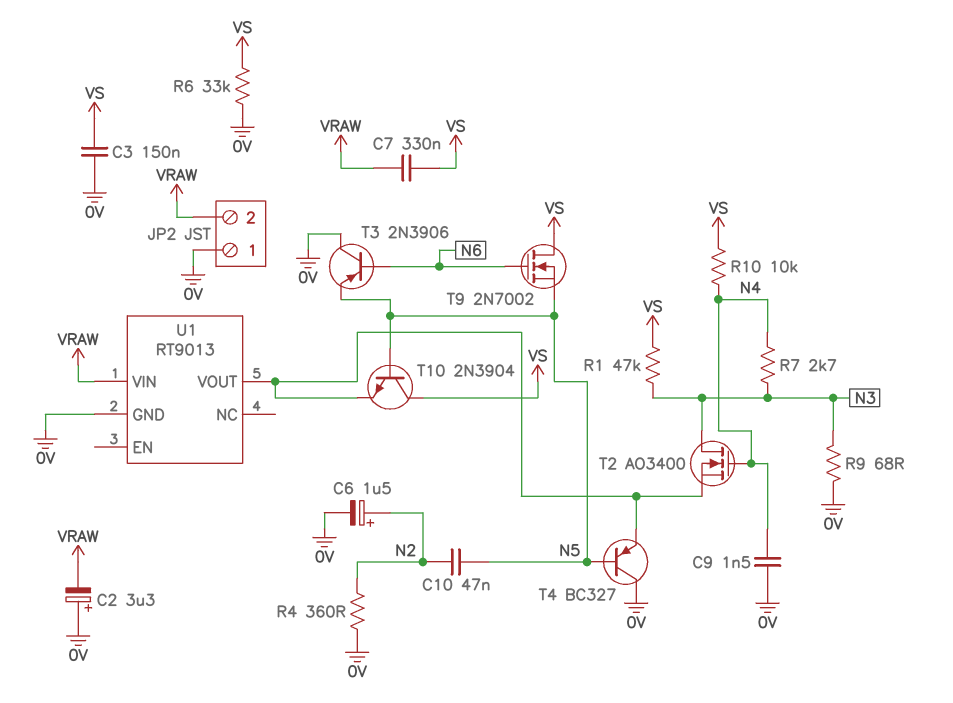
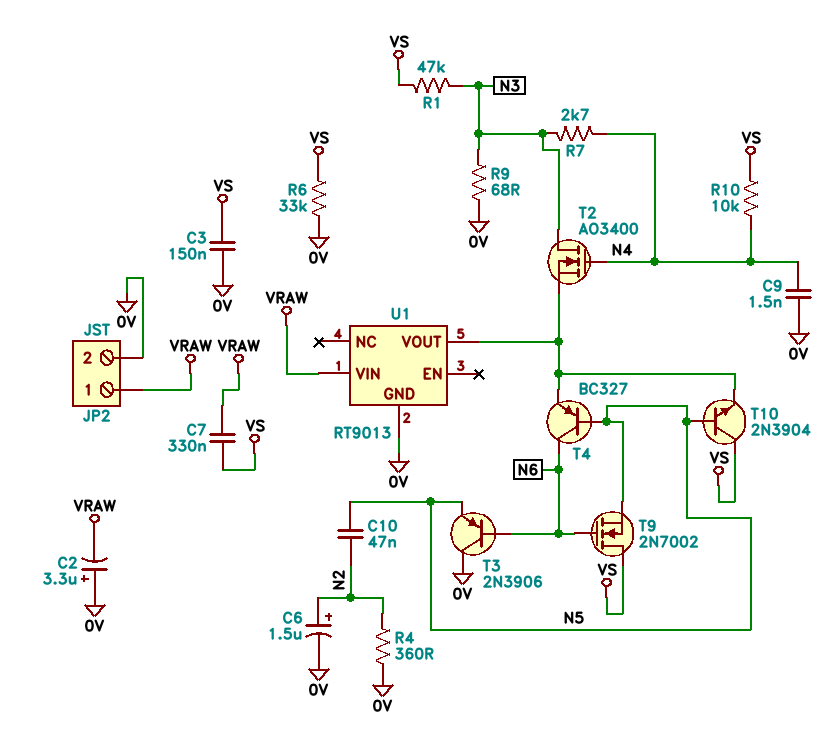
JP2 pin 1: 0V -> VRAW
JP2 pin 2: VRAW -> 0V
T4: PNP BC327 (B N5, C 0V, E U1/VOUT) -> PNP BC327 (B N5, C N6, E U1/VOUT)

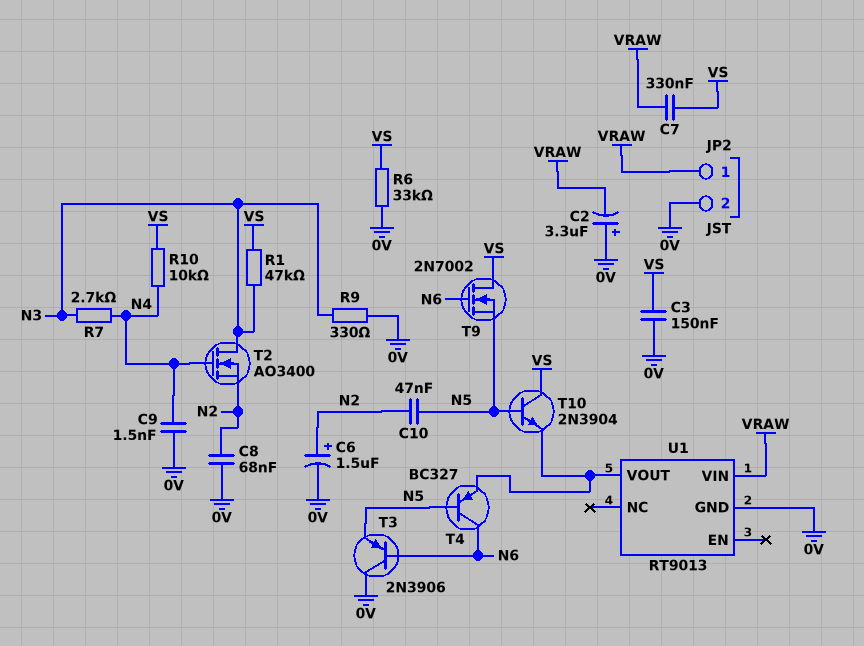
C8: none -> 68nF (0V, N2)
R4: 360 (0V, N2) -> none
R9: 68 (0V, N3) -> 330 (0V, N3)
T2: NMOS AO3400 (G N4, D N3, S U1/VOUT) -> NMOS AO3400 (G N4, D N3, S N2)

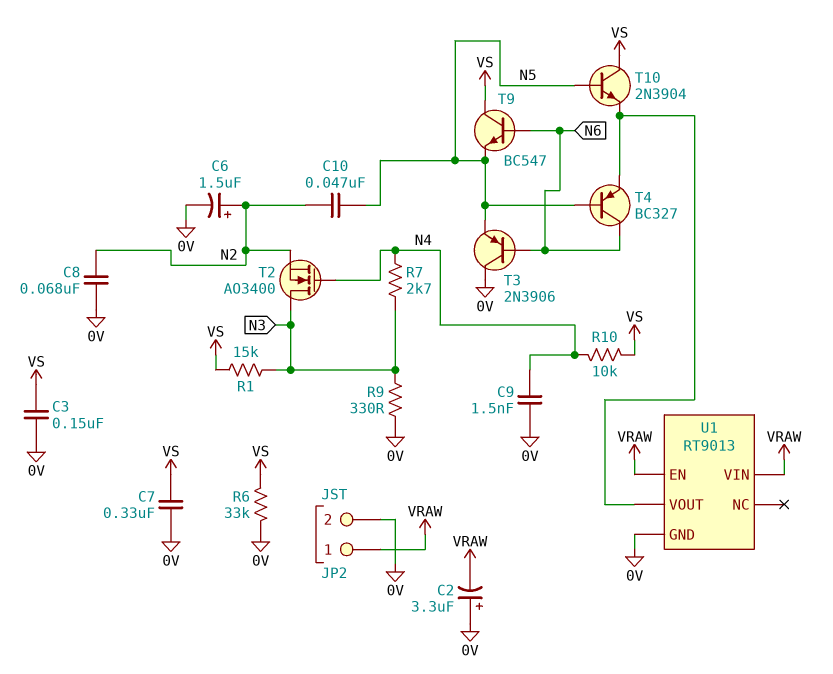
C7: 330nF (VRAW, VS) -> 330nF (0V, VS)
R1: 47k (N3, VS) -> 15k (N3, VS)
T9: NMOS 2N7002 (G N6, D VS, S N5) -> NPN BC547 (B N6, C VS, E N5)
U1 pin EN: none -> VRAW

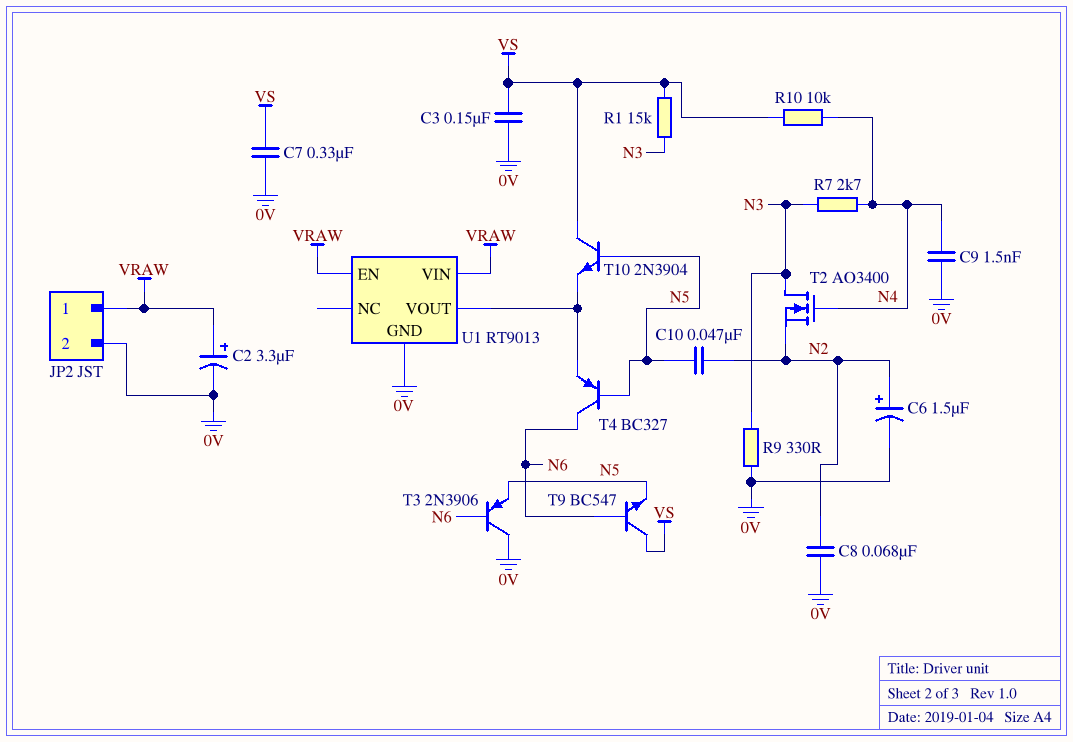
C2: 3.3uF (plus 0V, minus VRAW) -> 3.3uF (plus VRAW, minus 0V)
R6: 33k (0V, VS) -> none

